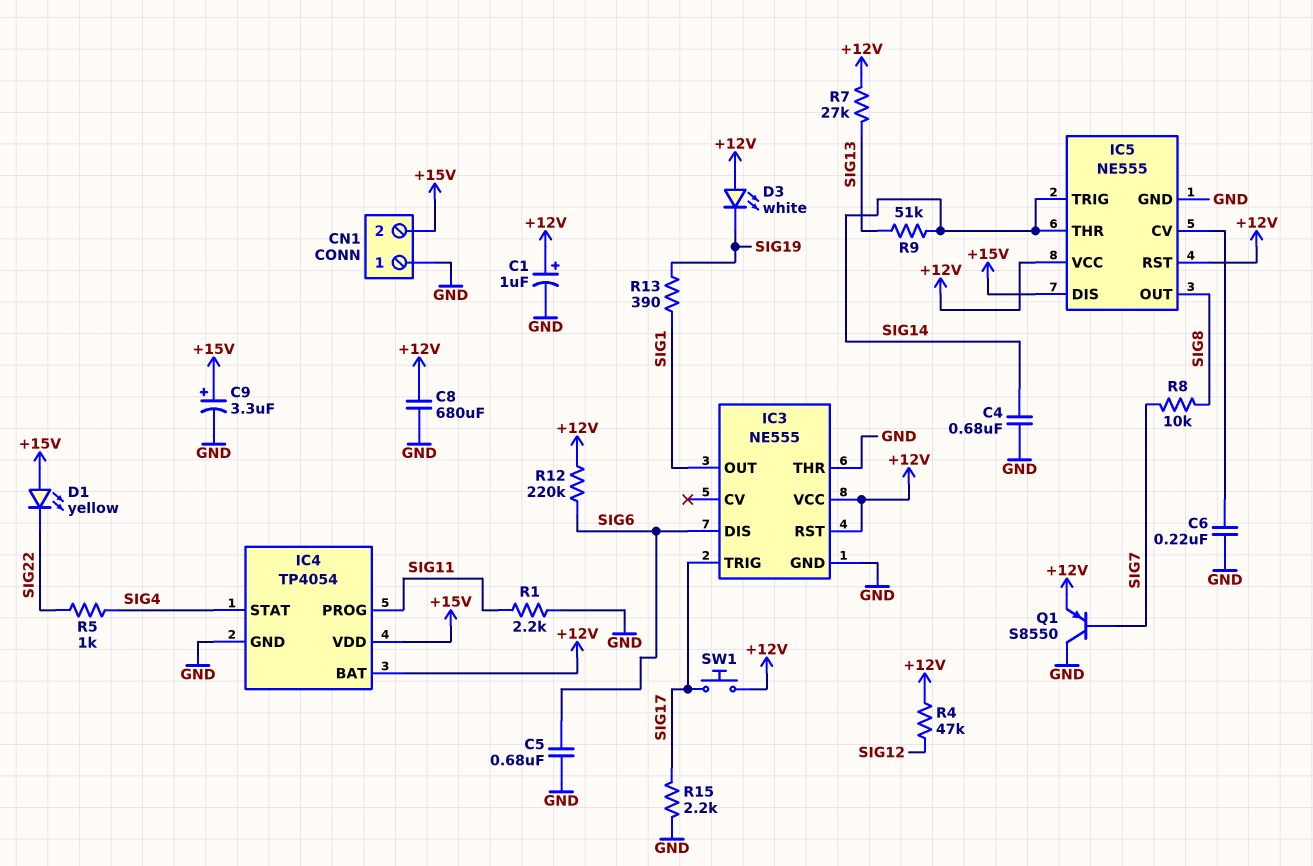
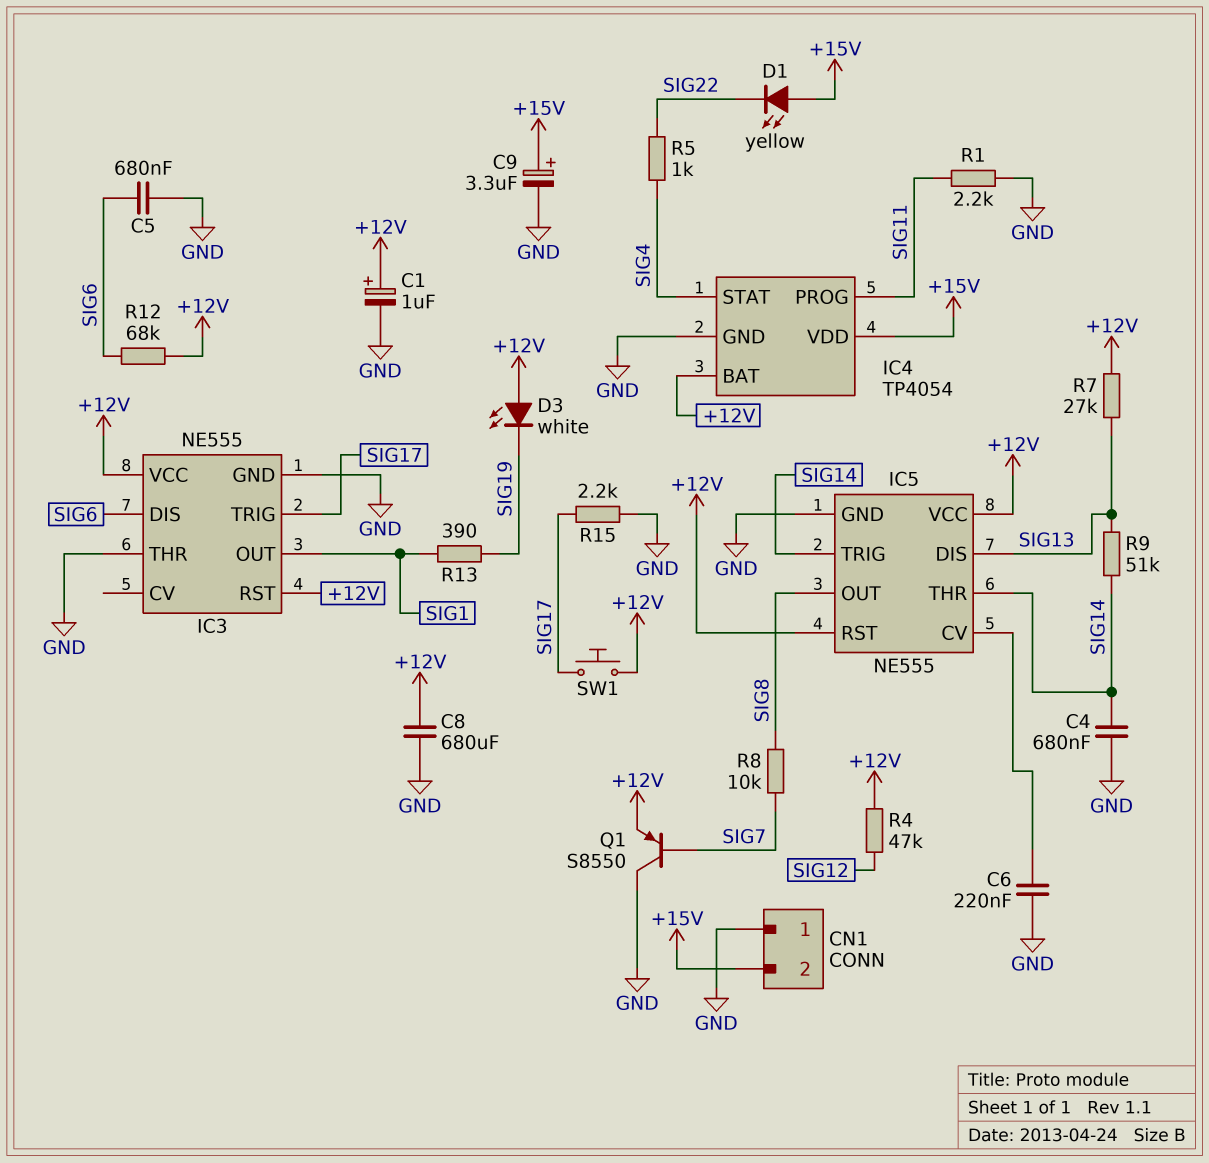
IC5 pin DIS: +15V -> SIG13
R12: 220k (+12V, SIG6) -> 68k (+12V, SIG6)

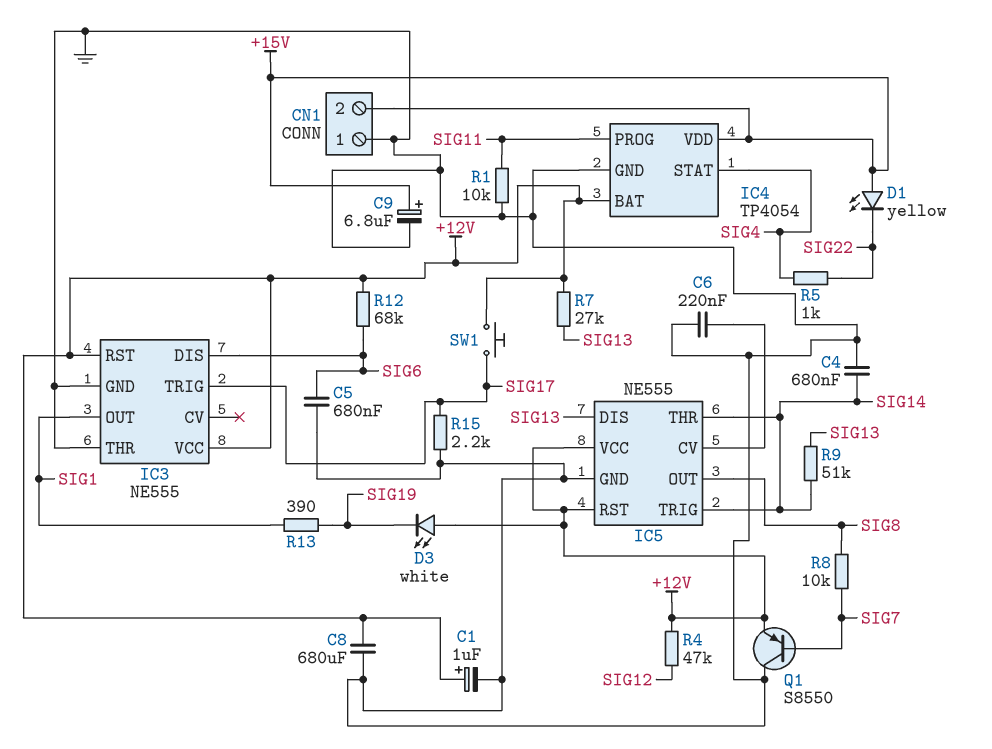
C9: 3.3uF (plus +15V, minus GND) -> 6.8uF (plus +15V, minus GND)
R1: 2.2k (GND, SIG11) -> 10k (GND, SIG11)

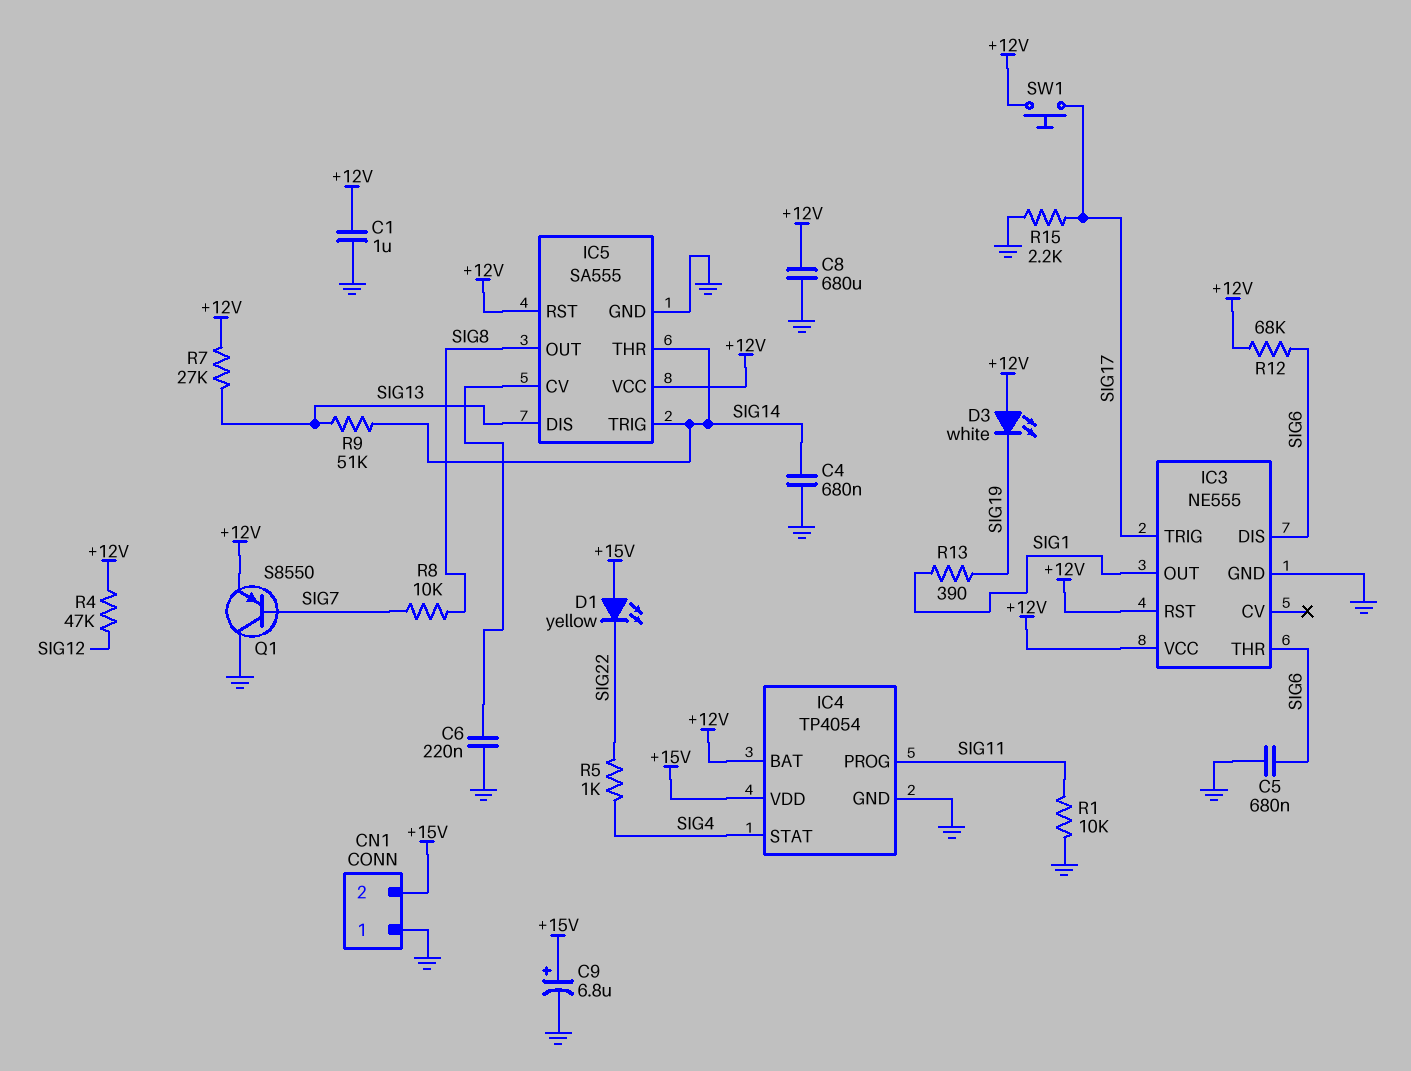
C1: 1uF (plus +12V, minus GND) -> 1uF (+12V, GND)
IC3 pin THR: GND -> SIG6
IC5: NE555 -> SA555

